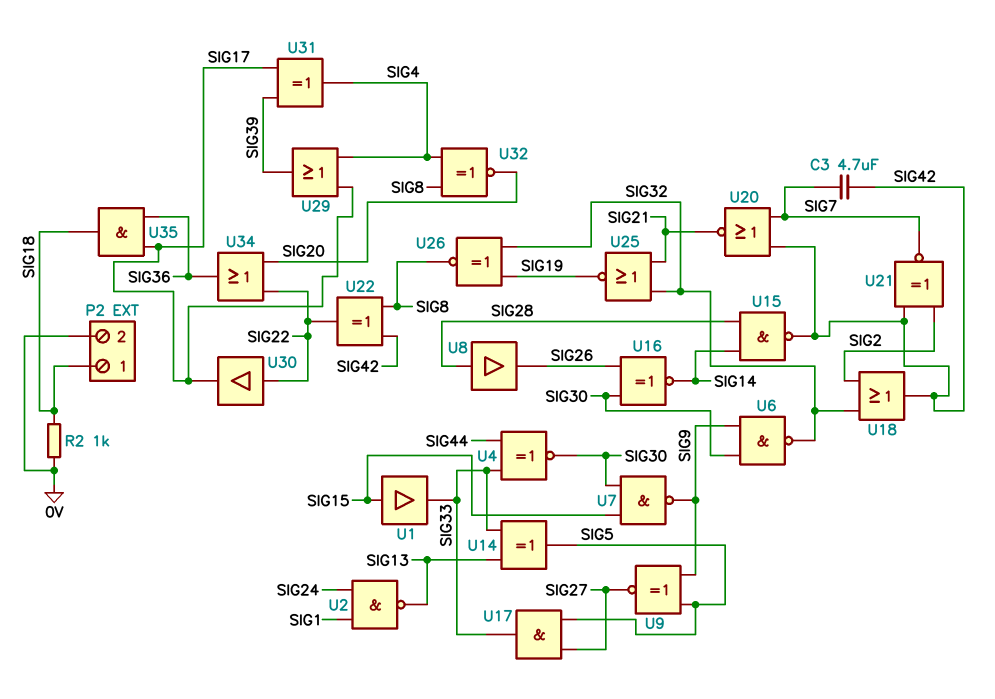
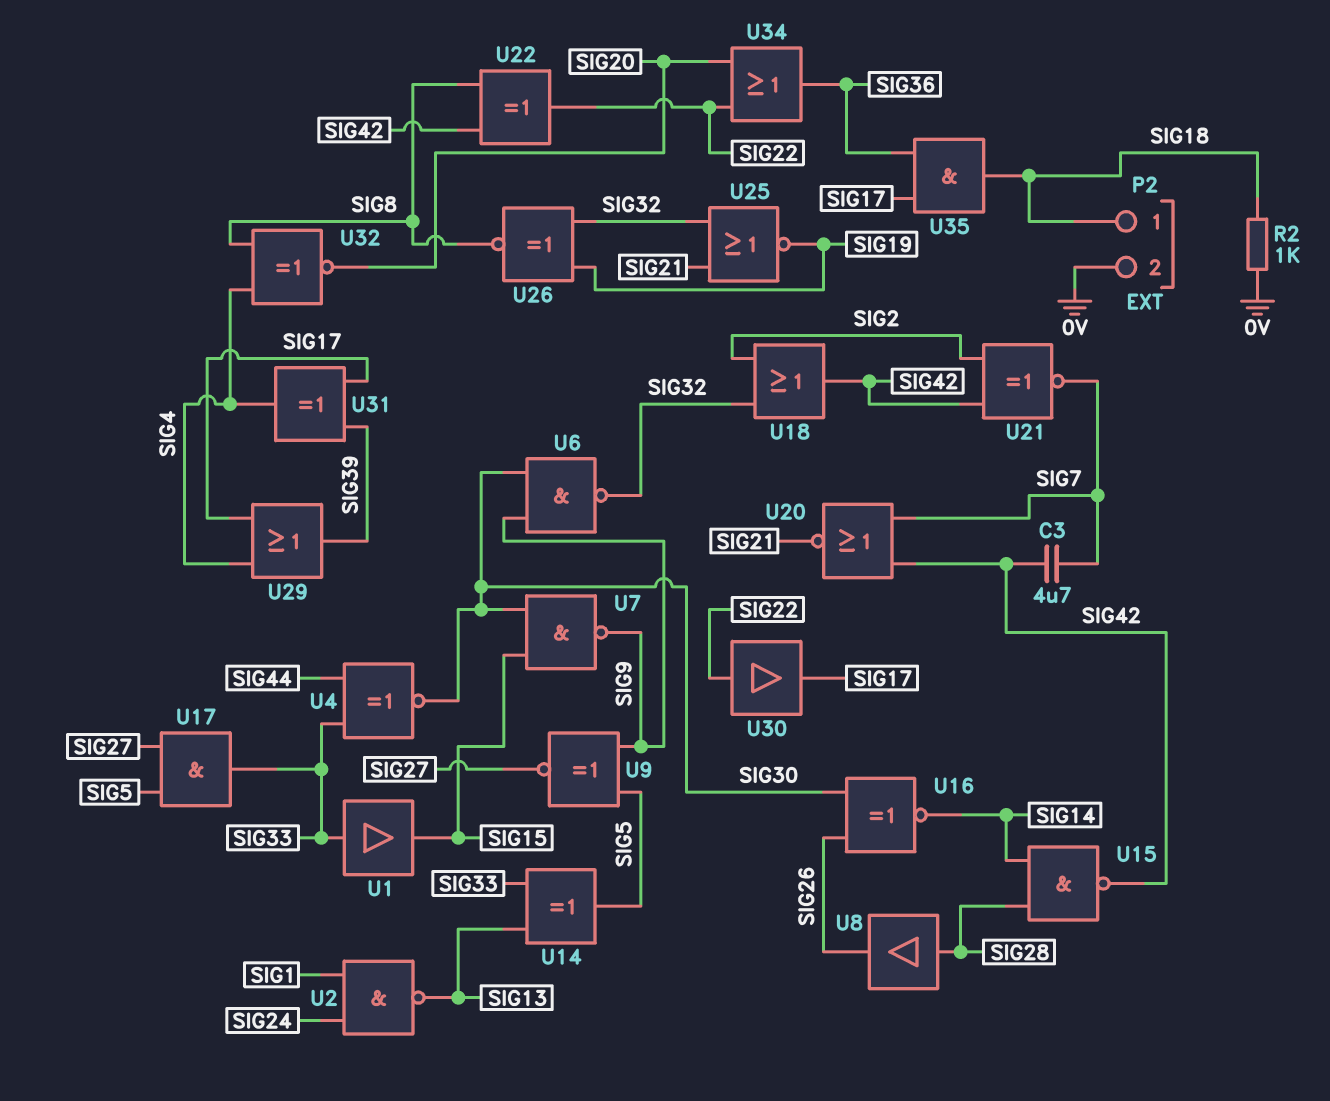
U1: buffer (in SIG15, out SIG33) -> buffer (in SIG33, out SIG15)

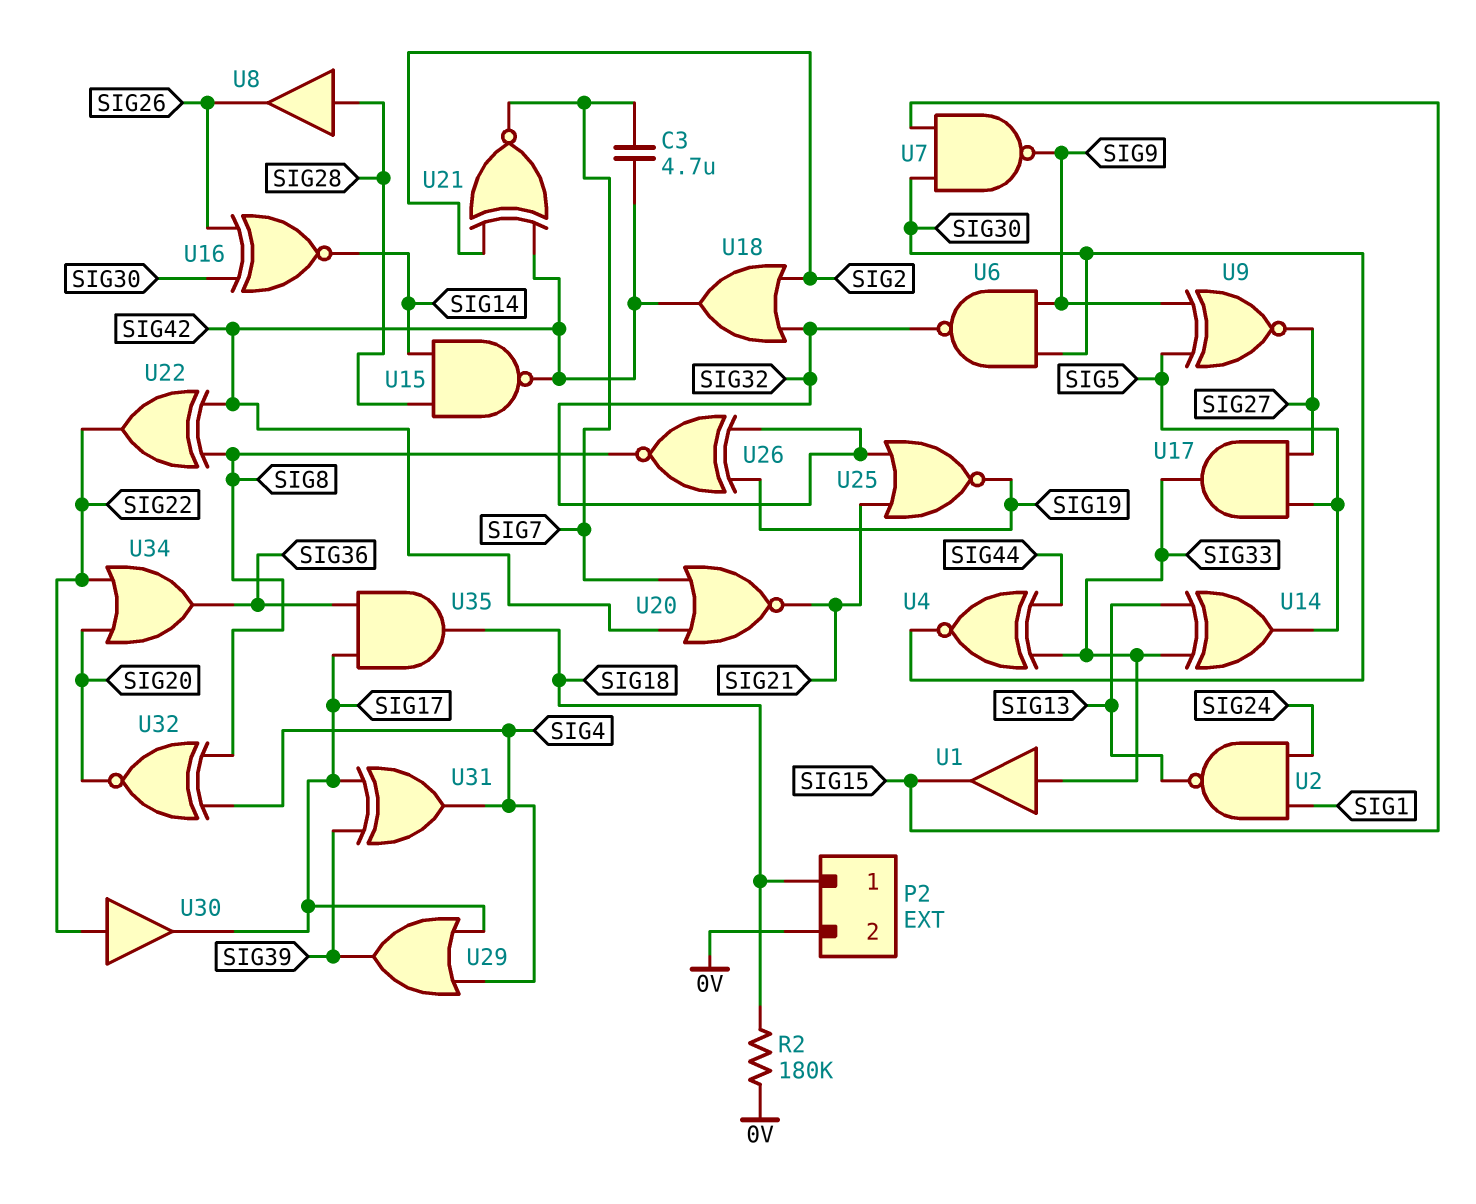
R2: 1k (0V, SIG18) -> 180k (0V, SIG18)

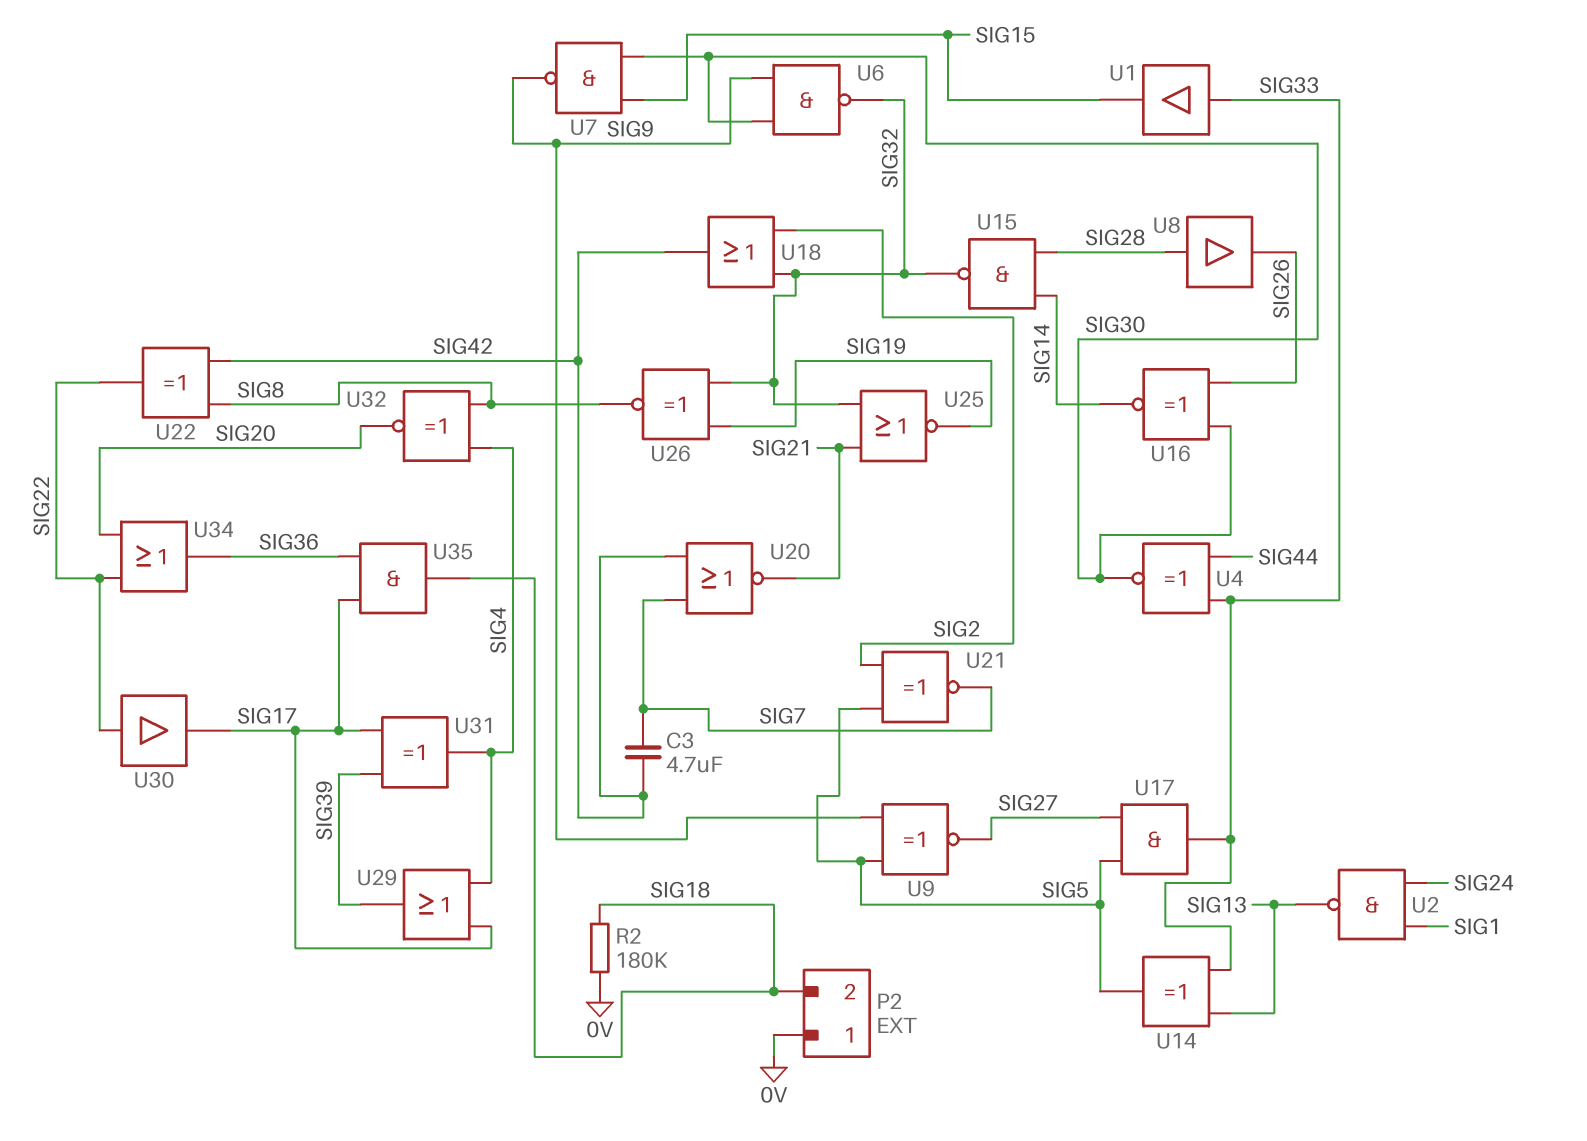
P2 pin 1: SIG18 -> 0V
P2 pin 2: 0V -> SIG18
U15: NAND (in SIG14, in SIG28, out SIG42) -> NAND (in SIG14, in SIG28, out SIG32)
U21: XNOR (in SIG2, in SIG42, out SIG7) -> XNOR (in SIG2, in SIG5, out SIG7)

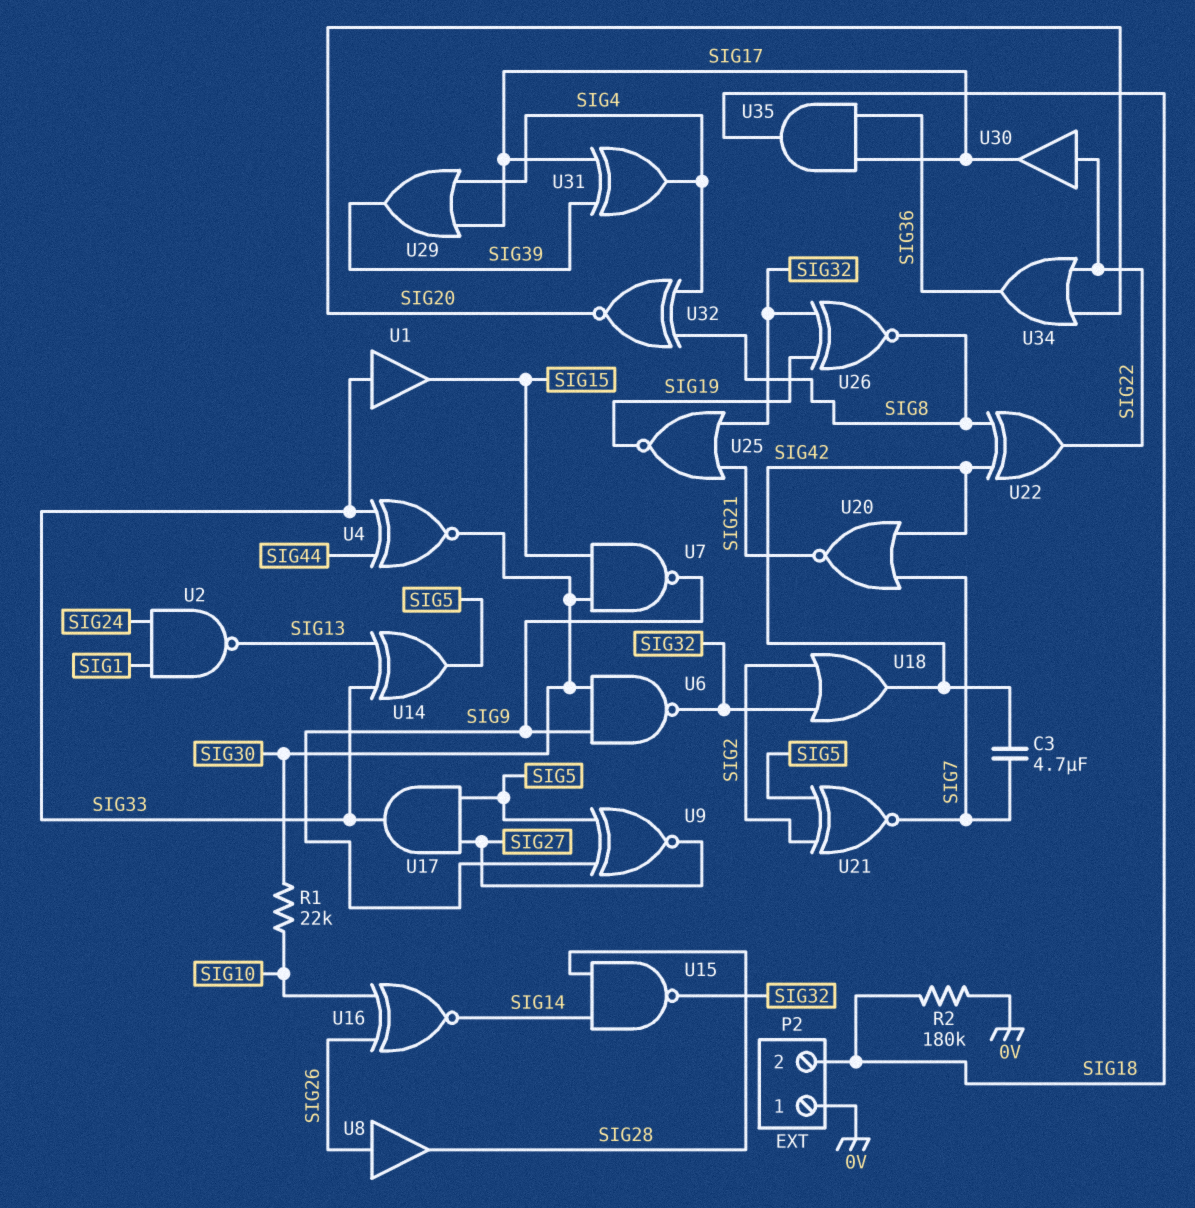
R1: none -> 22k (SIG10, SIG30)
U8: buffer (in SIG28, out SIG26) -> buffer (in SIG26, out SIG28)
U16: XNOR (in SIG26, in SIG30, out SIG14) -> XNOR (in SIG10, in SIG26, out SIG14)

